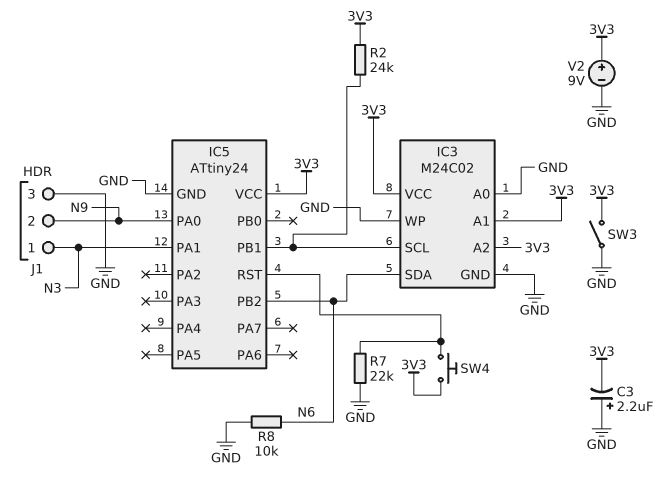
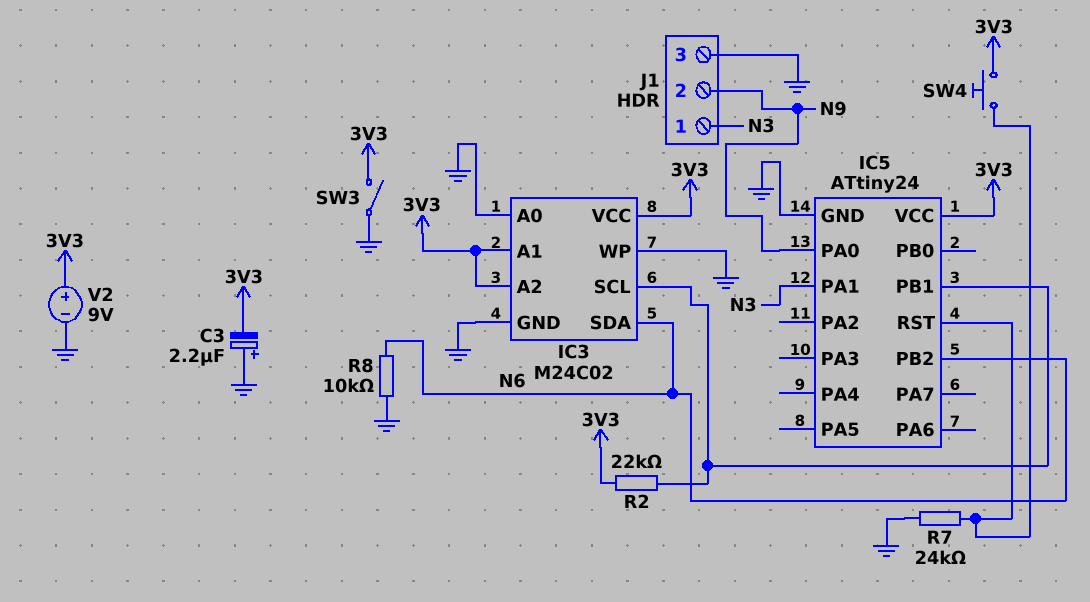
R2: 24k (3V3, IC3/SCL) -> 22k (3V3, IC3/SCL)
R7: 22k (GND, IC5/RST) -> 24k (GND, IC5/RST)

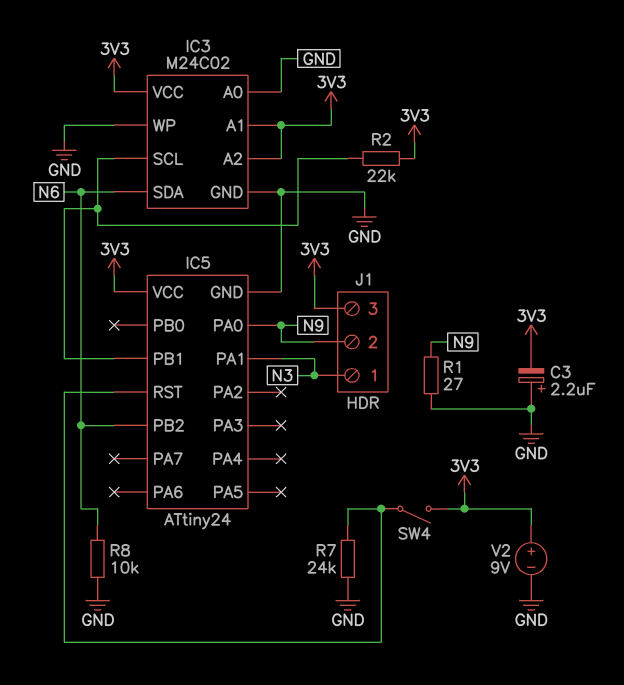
J1 pin 3: GND -> 3V3
R1: none -> 27 (GND, N9)
SW3: switch (3V3, GND) -> none
SW4: button (3V3, IC5/RST) -> switch (3V3, IC5/RST)

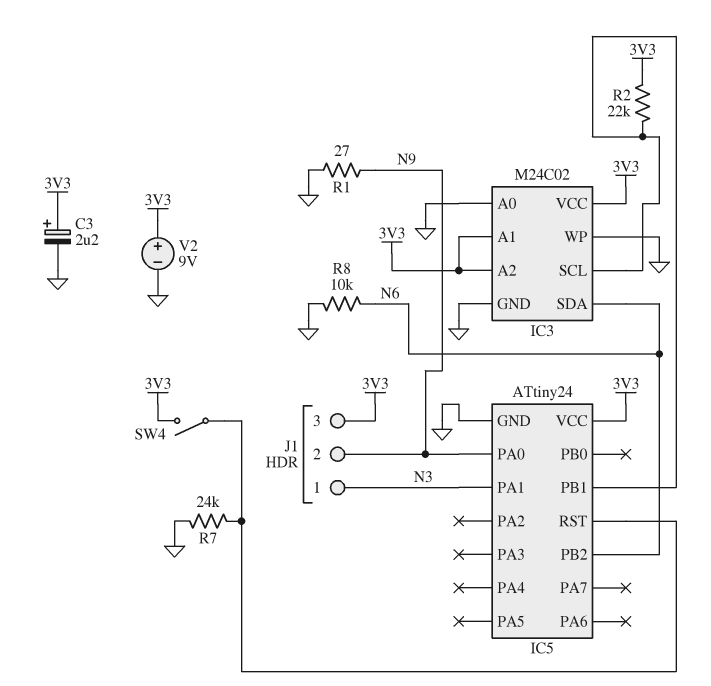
C3: 2.2uF (plus GND, minus 3V3) -> 2.2uF (plus 3V3, minus GND)

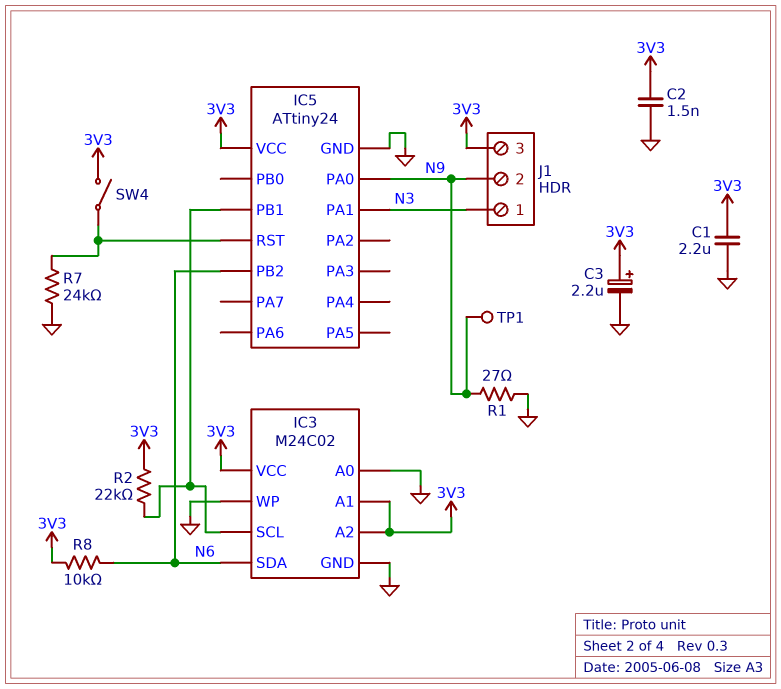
C1: none -> 2.2uF (3V3, GND)
C2: none -> 1.5nF (3V3, GND)
R8: 10k (GND, N6) -> 10k (3V3, N6)
TP1: none -> test point (N9)
V2: 9V (plus 3V3, minus GND) -> none

